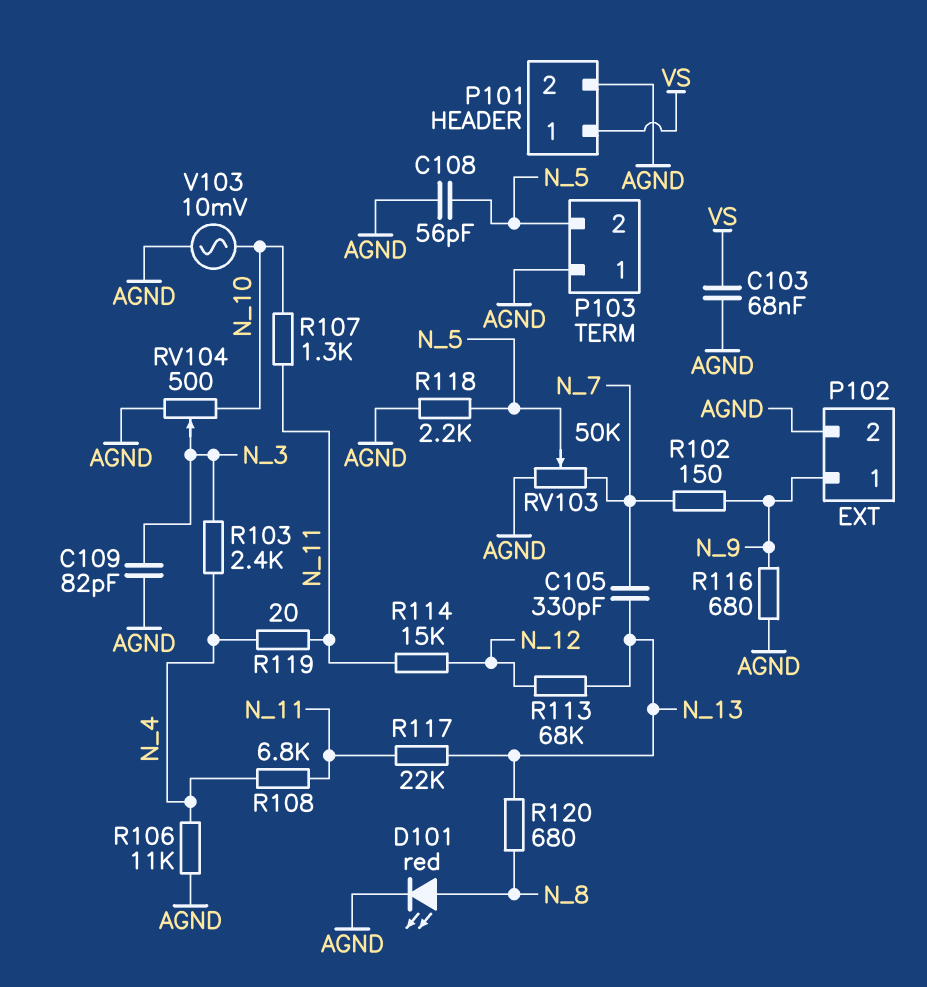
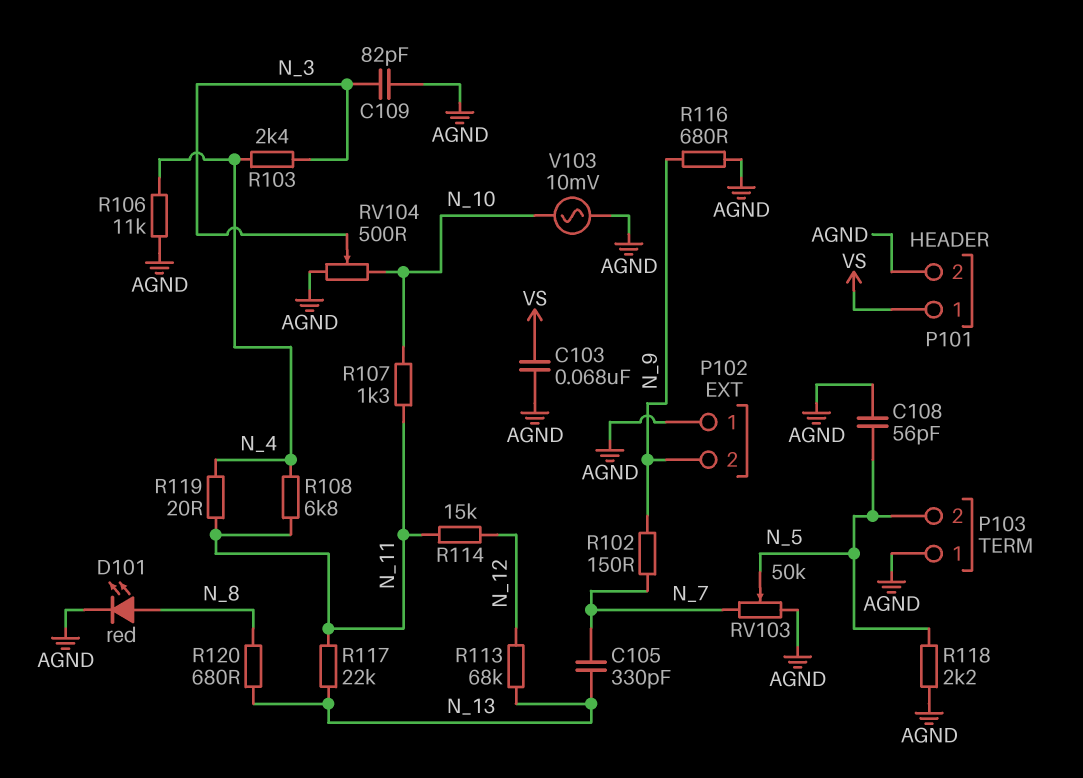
P102 pin 1: N_9 -> AGND
P102 pin 2: AGND -> N_9

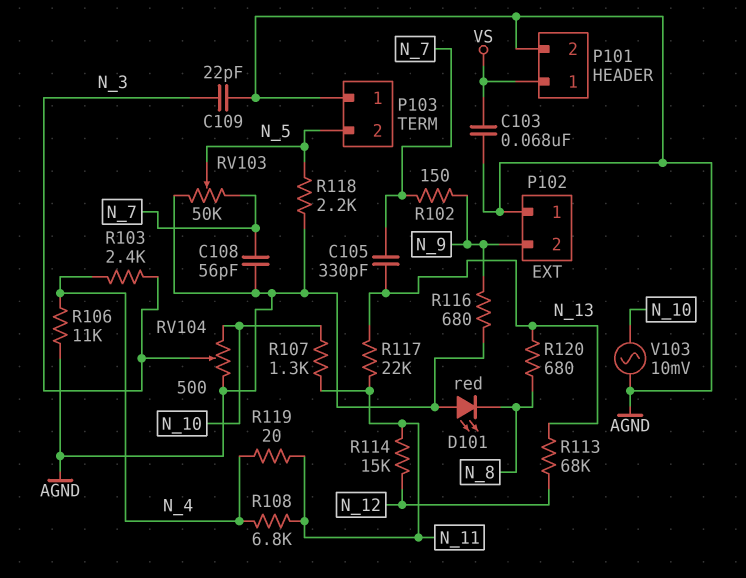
C108: 56pF (AGND, N_5) -> 56pF (AGND, N_7)
C109: 82pF (AGND, N_3) -> 22pF (AGND, N_3)
D101: LED red (A N_8, K AGND) -> LED red (A AGND, K N_8)

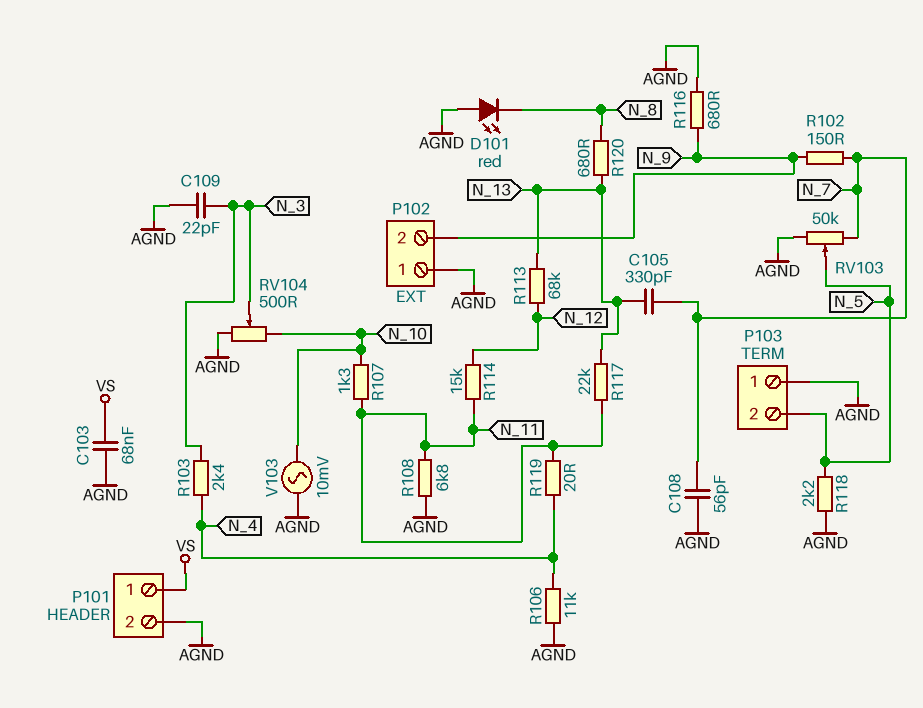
R108: 6.8k (N_4, N_11) -> 6.8k (AGND, N_11)

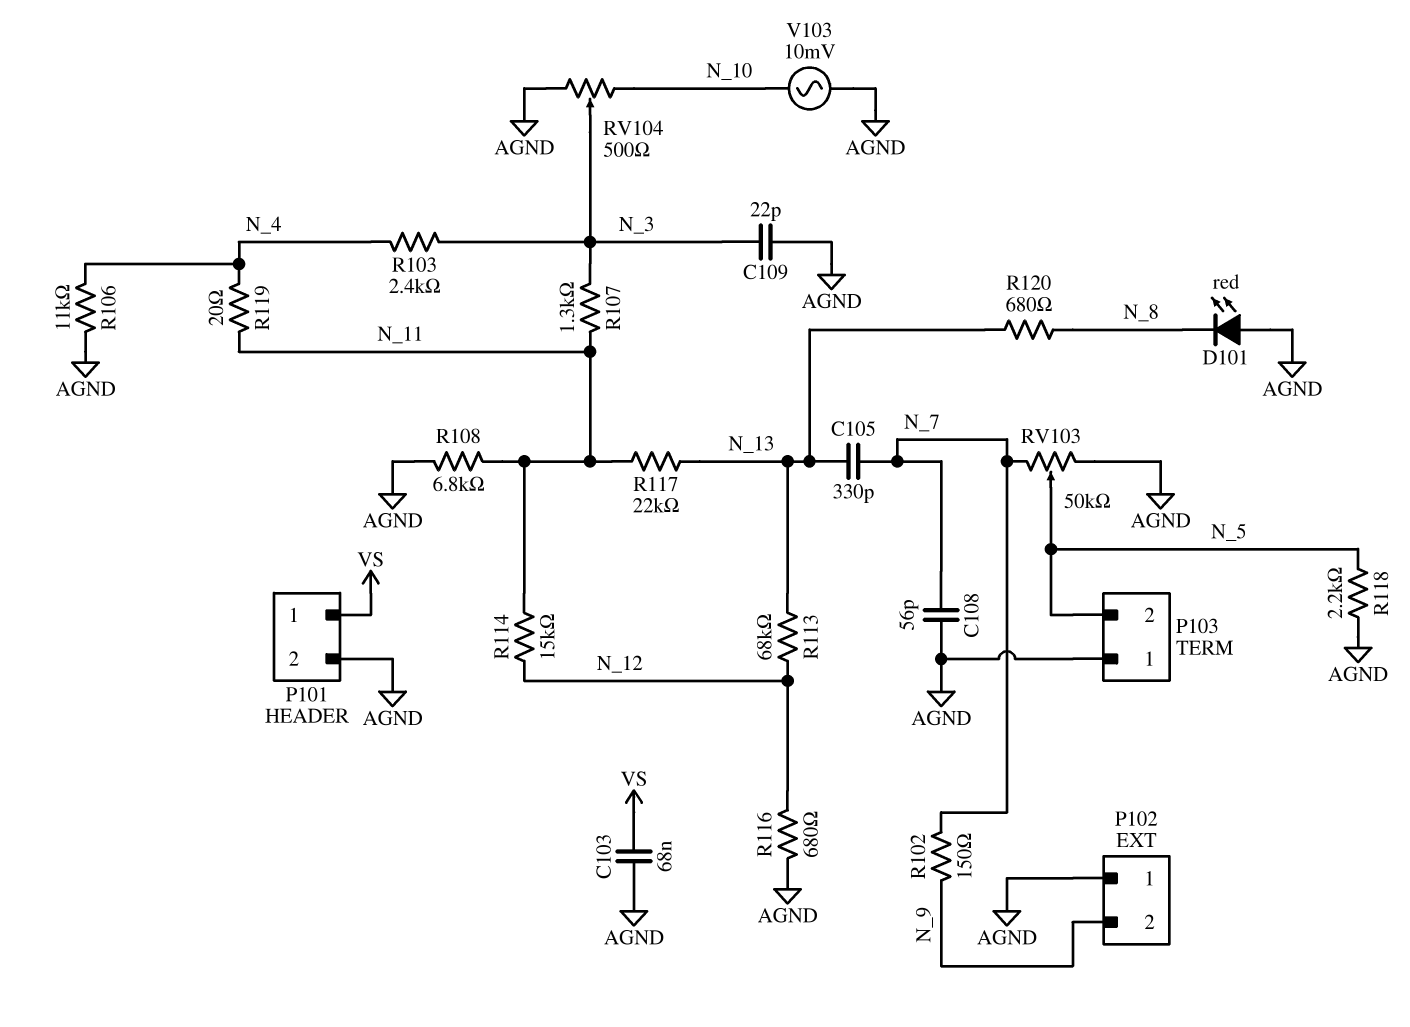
R107: 1.3k (N_10, N_11) -> 1.3k (N_3, N_11)
R116: 680 (AGND, N_9) -> 680 (AGND, N_12)

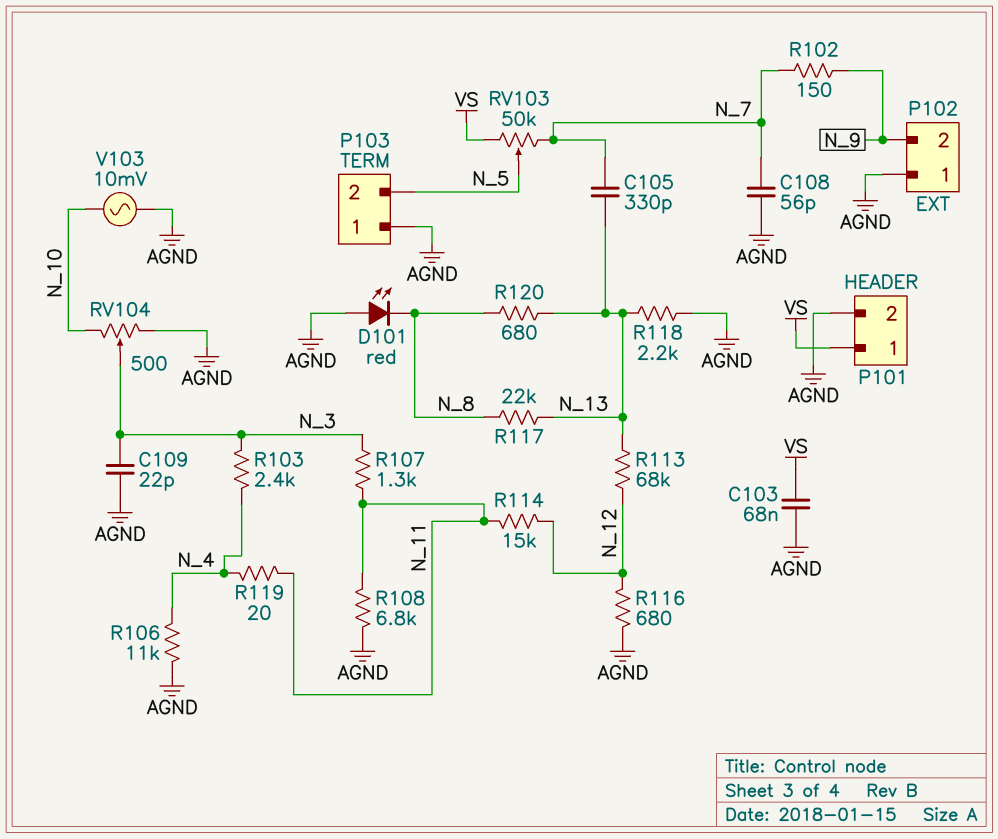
R117: 22k (N_11, N_13) -> 22k (N_8, N_13)
R118: 2.2k (AGND, N_5) -> 2.2k (AGND, N_13)
RV103: 50k (AGND, N_7, wiper N_5) -> 50k (N_7, VS, wiper N_5)

